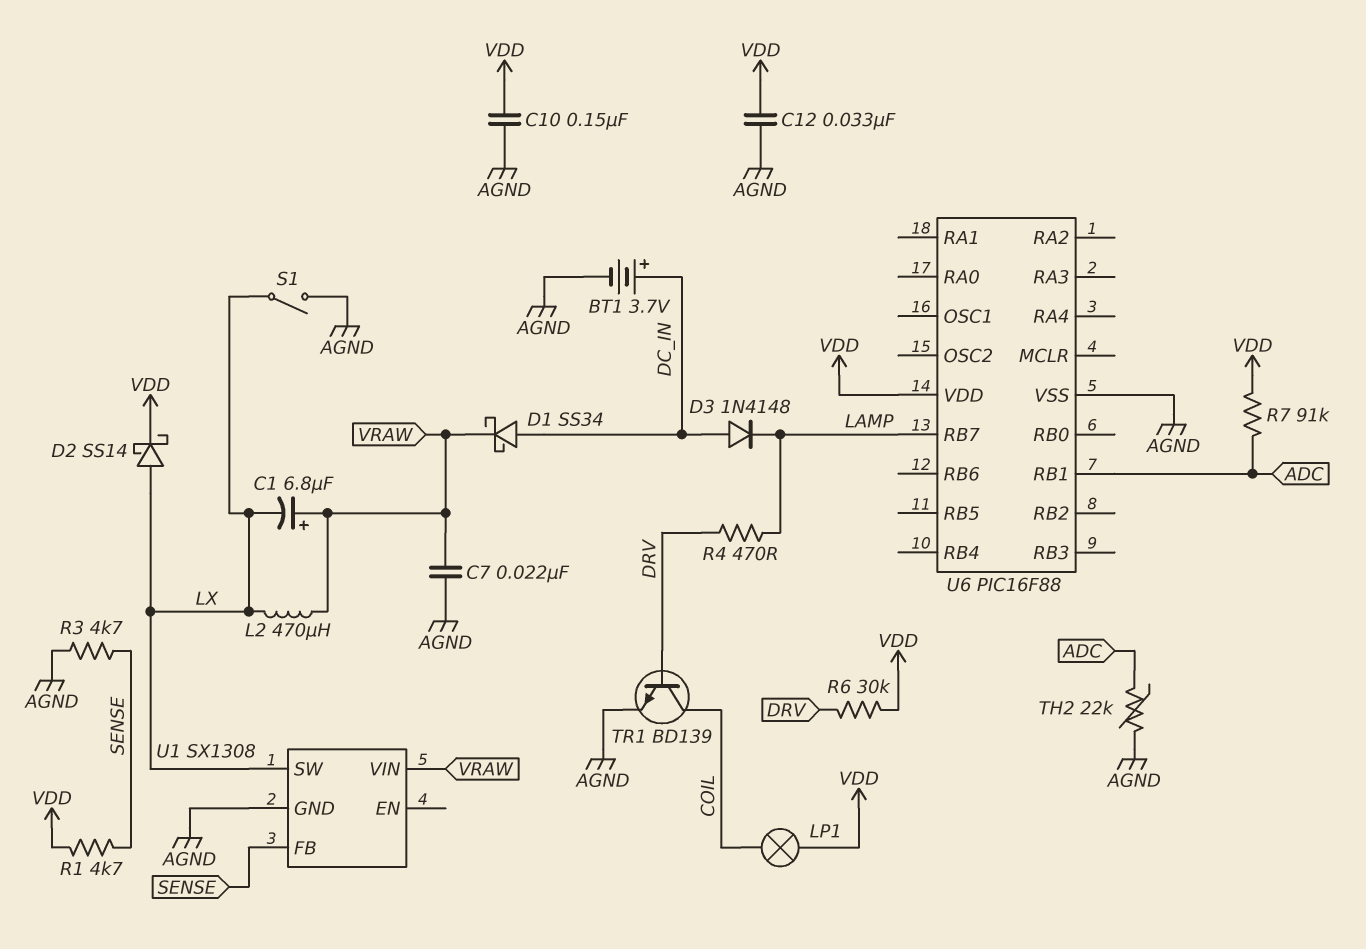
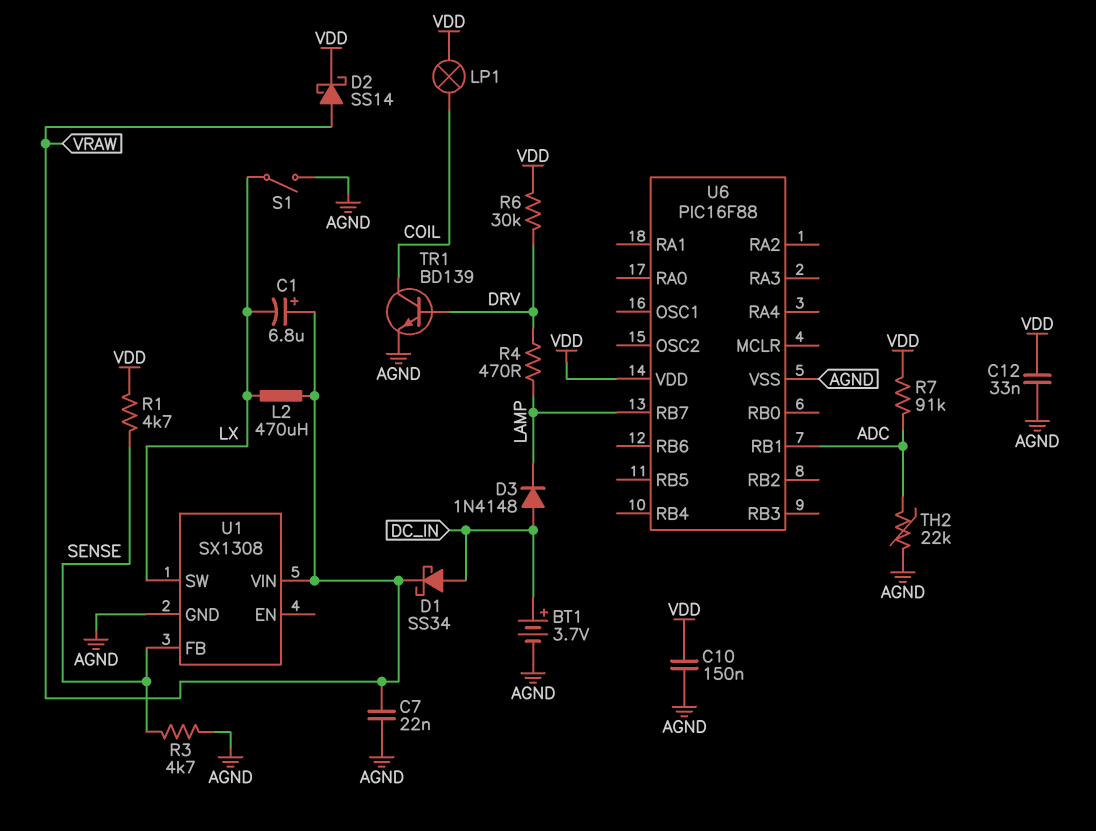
D2: schottky SS14 (A LX, K VDD) -> schottky SS14 (A VRAW, K VDD)

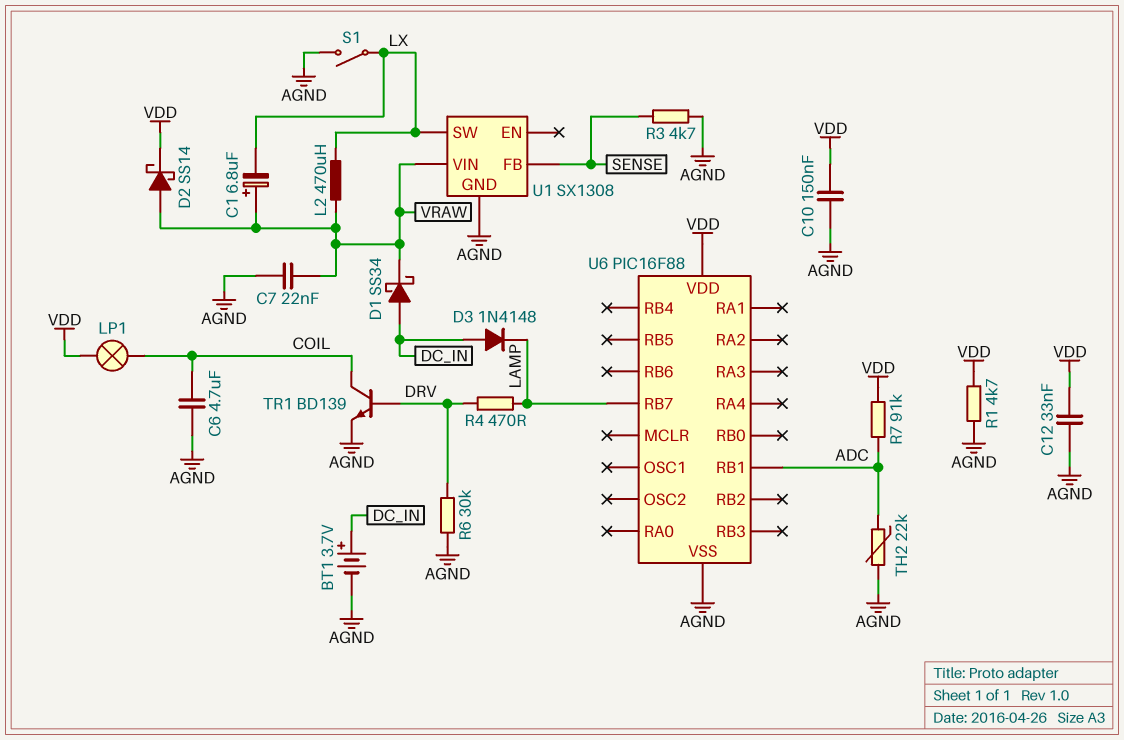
C6: none -> 4.7uF (AGND, COIL)
R1: 4.7k (SENSE, VDD) -> 4.7k (AGND, VDD)
R6: 30k (DRV, VDD) -> 30k (AGND, DRV)

